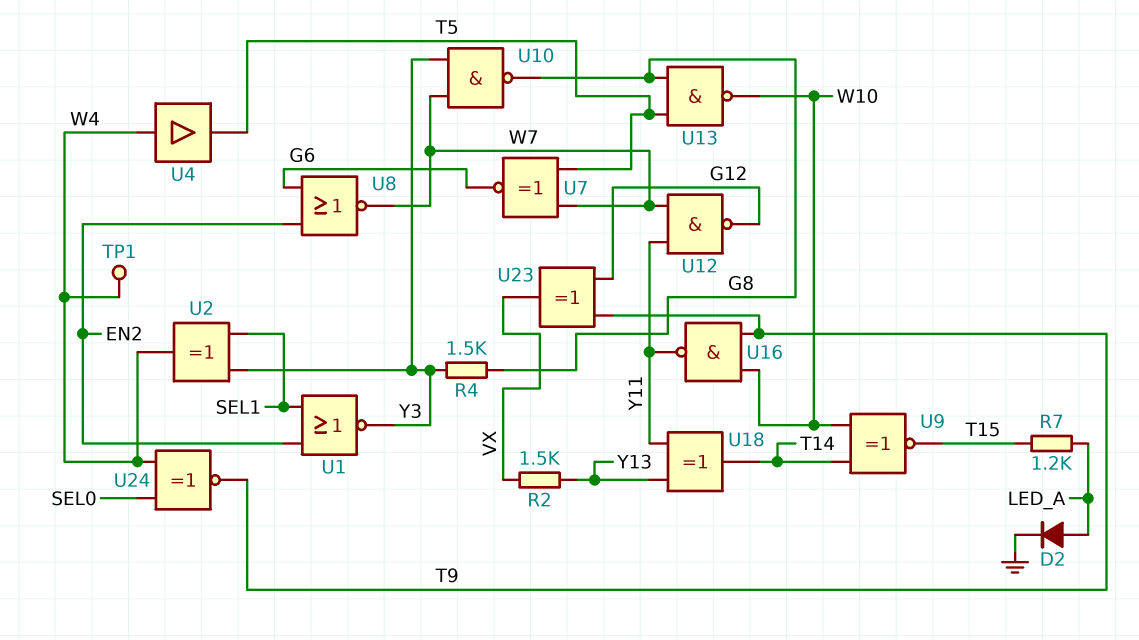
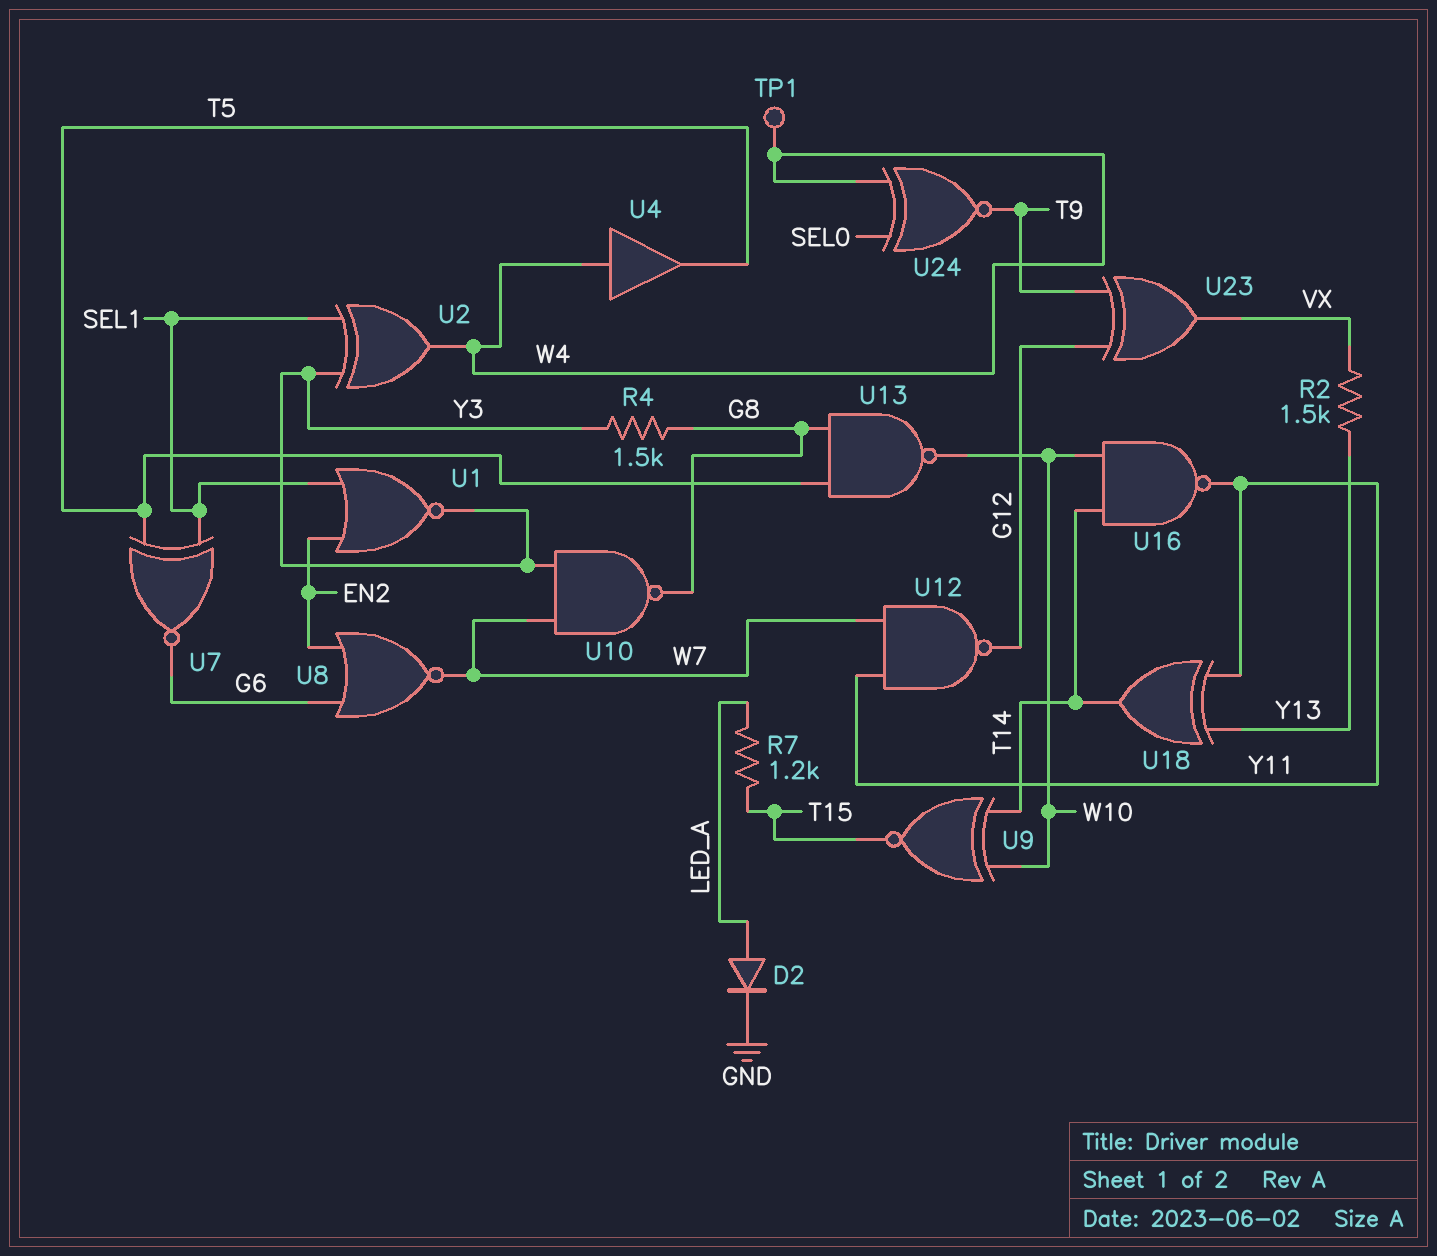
U7: XNOR (in T5, in W7, out G6) -> XNOR (in SEL1, in T5, out G6)
U16: NAND (in T9, in W10, out Y11) -> NAND (in T14, in W10, out Y11)

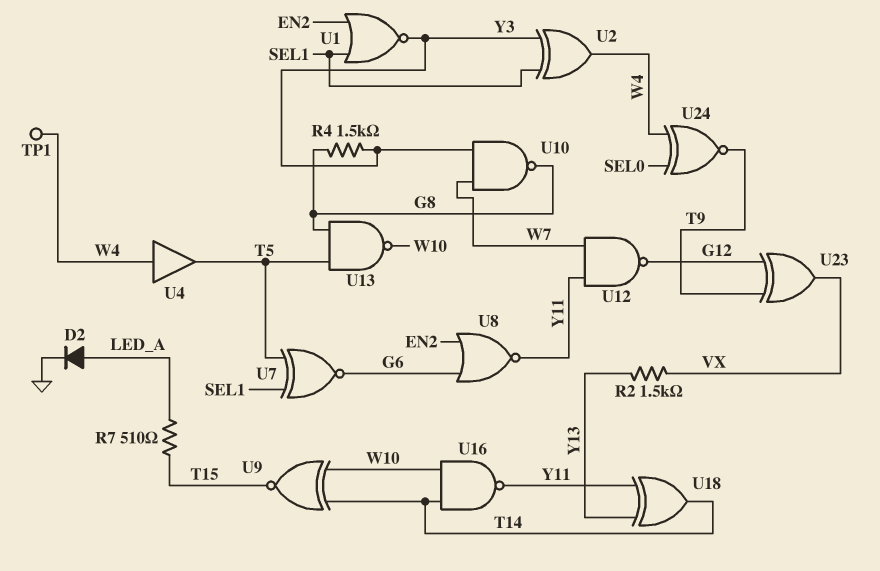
R7: 1.2k (LED_A, T15) -> 510 (LED_A, T15)
U8: NOR (in EN2, in G6, out W7) -> NOR (in EN2, in G6, out Y11)

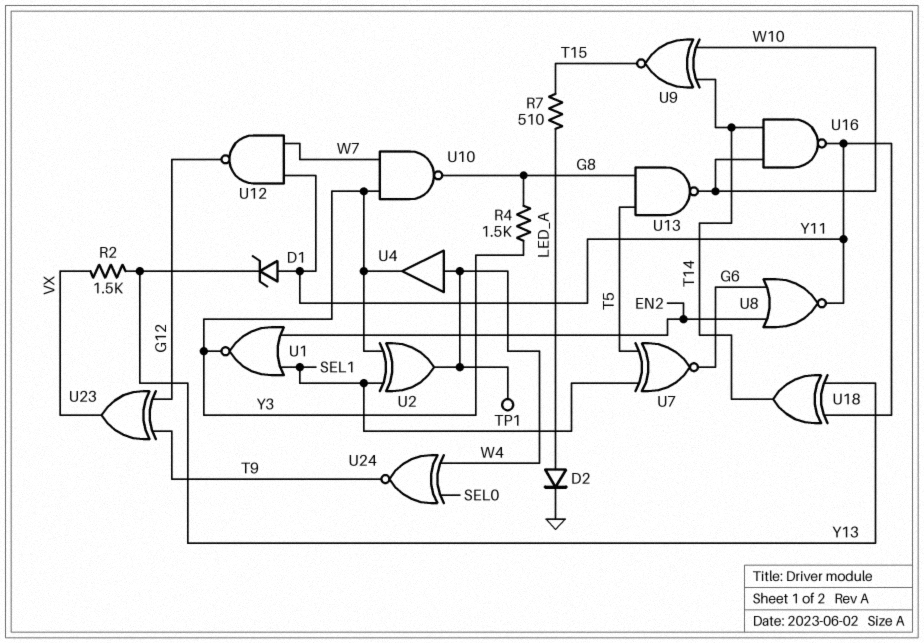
D1: none -> zener (A Y11, K Y13)
U4: buffer (in W4, out T5) -> buffer (in W4, out Y3)

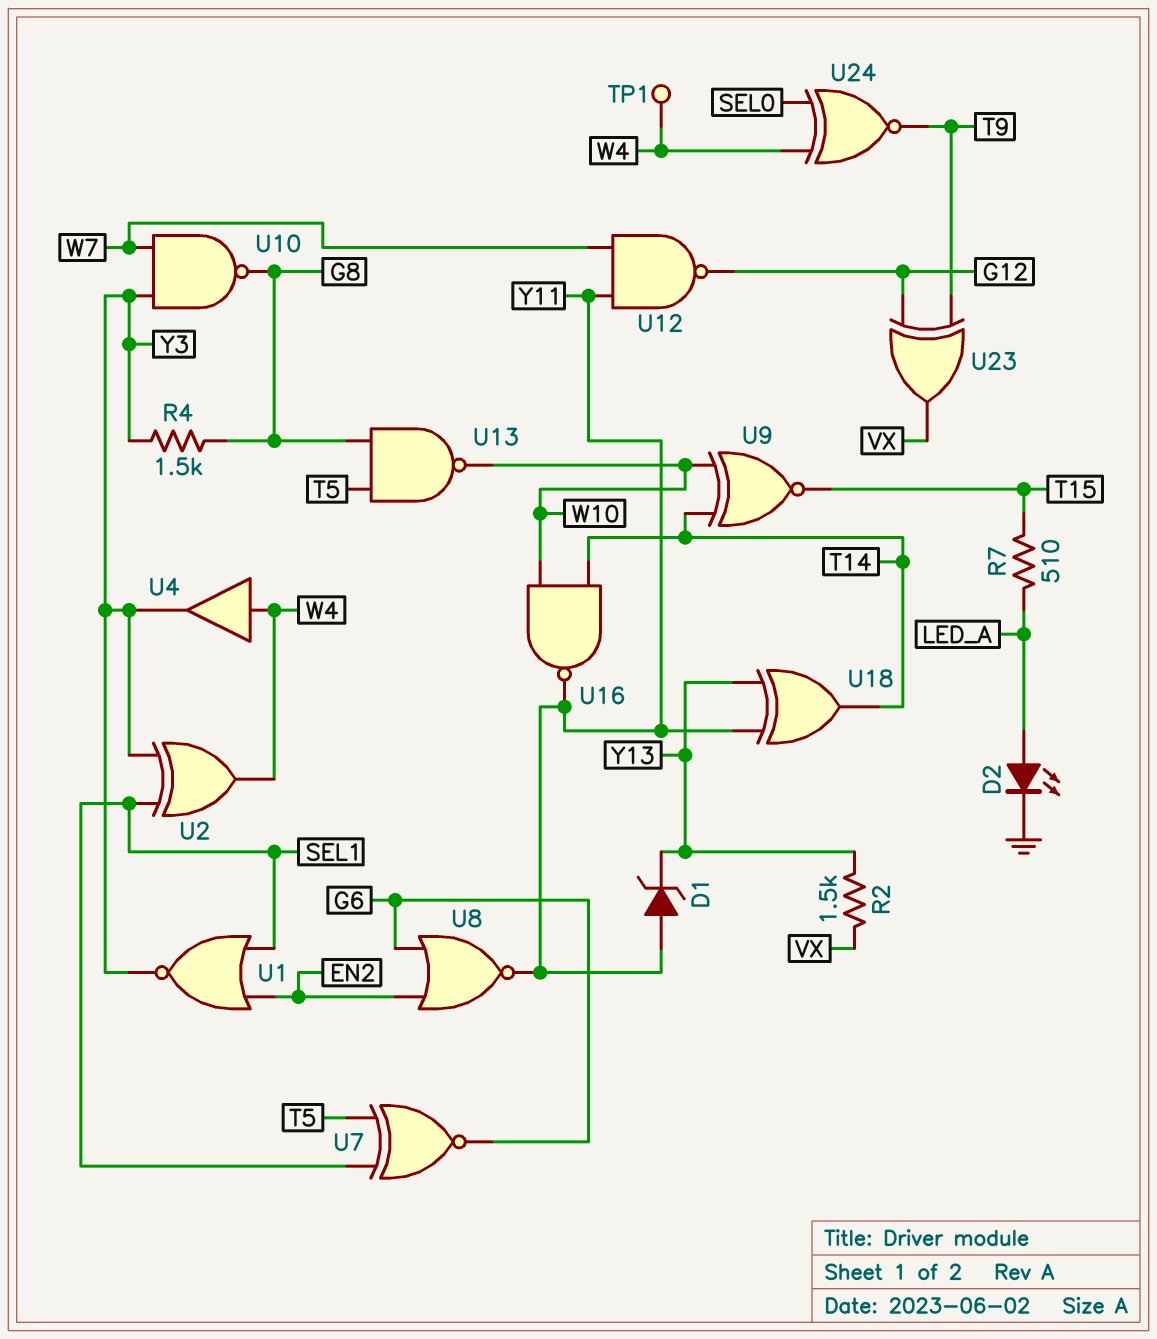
D2: diode (A LED_A, K GND) -> LED (A LED_A, K GND)

